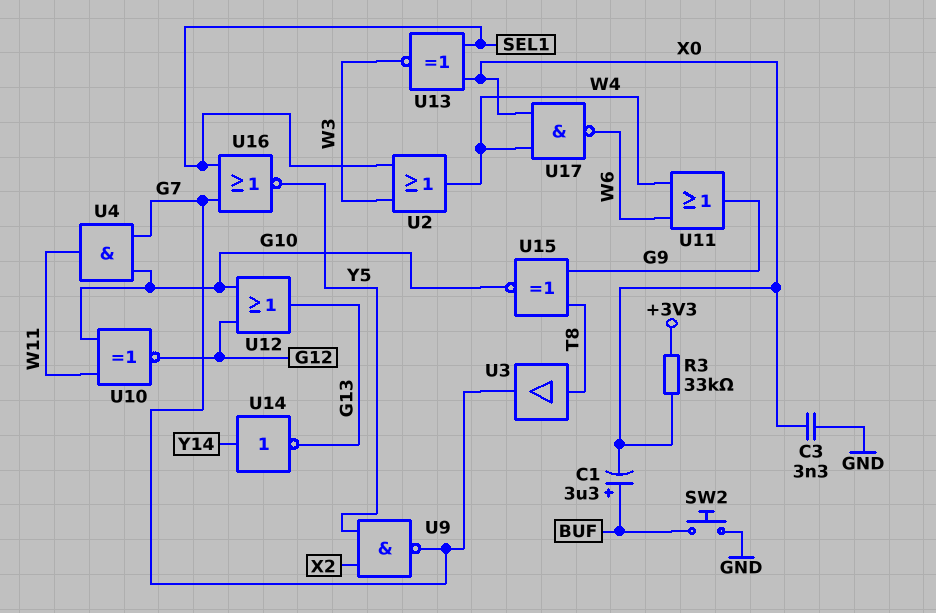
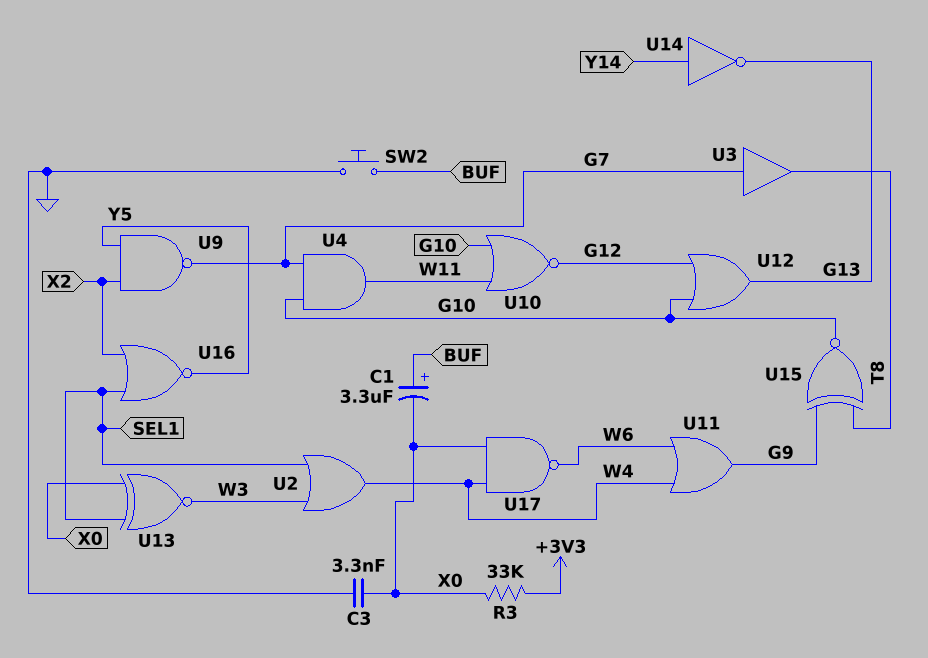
U3: buffer (in T8, out G7) -> buffer (in G7, out T8)
U10: XNOR (in G10, in W11, out G12) -> NOR (in G10, in W11, out G12)
U16: NOR (in G7, in SEL1, out Y5) -> NOR (in SEL1, in X2, out Y5)

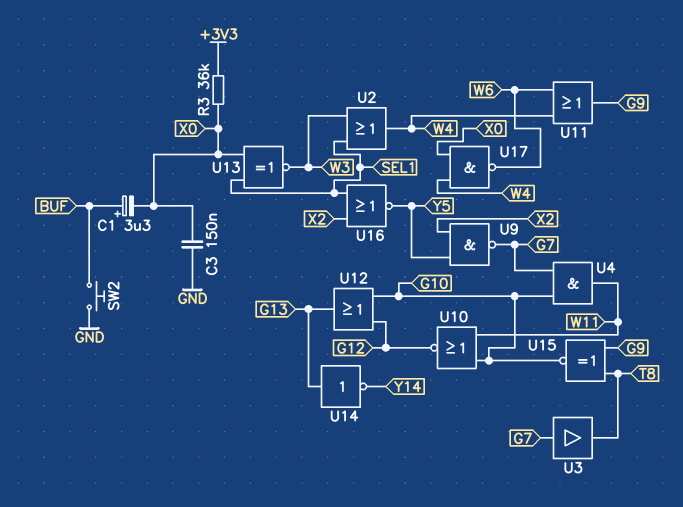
C3: 3.3nF (GND, X0) -> 150nF (GND, X0)
R3: 33k (+3V3, X0) -> 36k (+3V3, X0)
U14: NOT (in Y14, out G13) -> NOT (in G13, out Y14)

